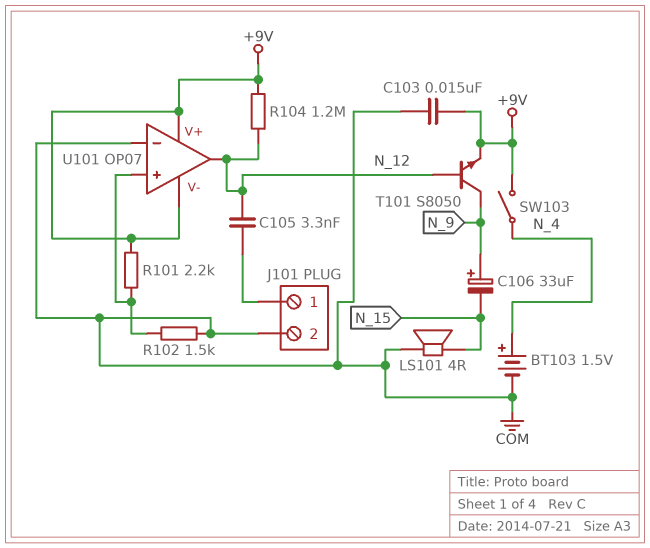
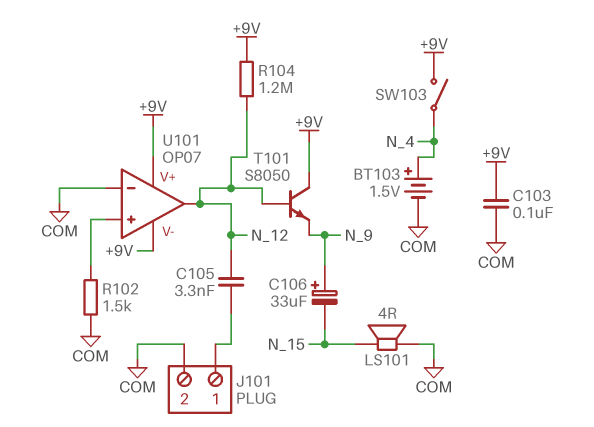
C103: 15nF (+9V, COM) -> 100nF (+9V, COM)
R101: 2.2k (+9V, U101/in+) -> none
T101: NPN S8050 (B N_12, C N_9, E +9V) -> NPN S8050 (B N_12, C +9V, E N_9)

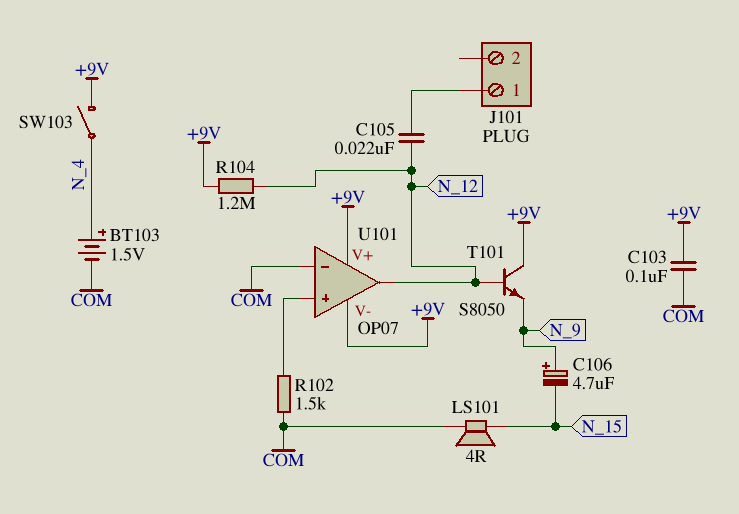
C105: 3.3nF (J101/1, N_12) -> 22nF (J101/1, N_12)
C106: 33uF (plus N_9, minus N_15) -> 4.7uF (plus N_9, minus N_15)
J101 pin 2: COM -> none

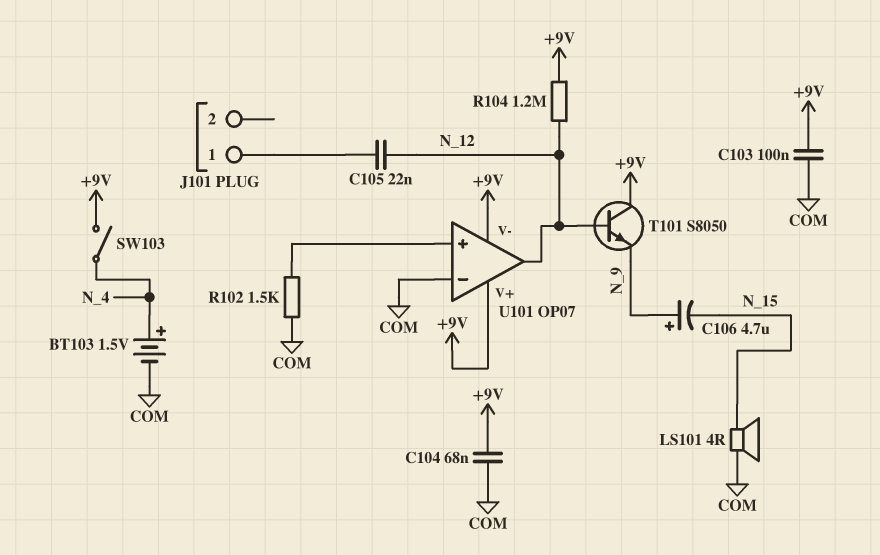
C104: none -> 68nF (+9V, COM)

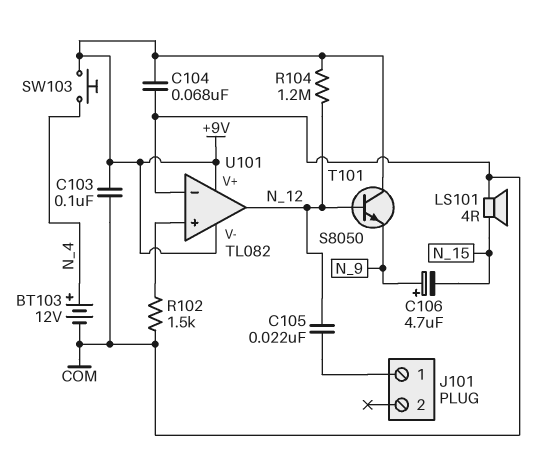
BT103: 1.5V (plus N_4, minus COM) -> 12V (plus N_4, minus COM)
SW103: switch (+9V, N_4) -> button (+9V, N_4)
U101: OP07 -> TL082

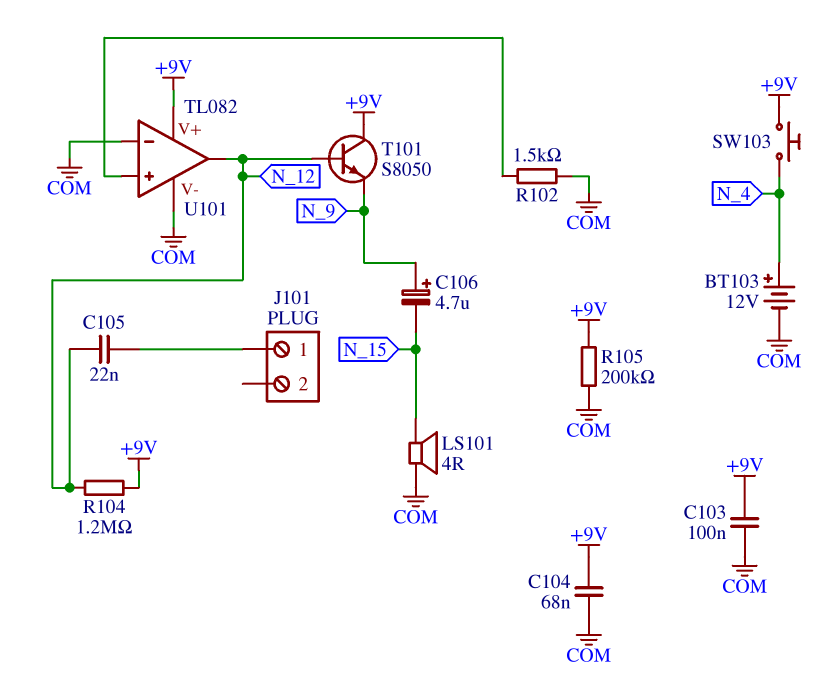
R105: none -> 200k (+9V, COM)
U101 pin V-: +9V -> COM

